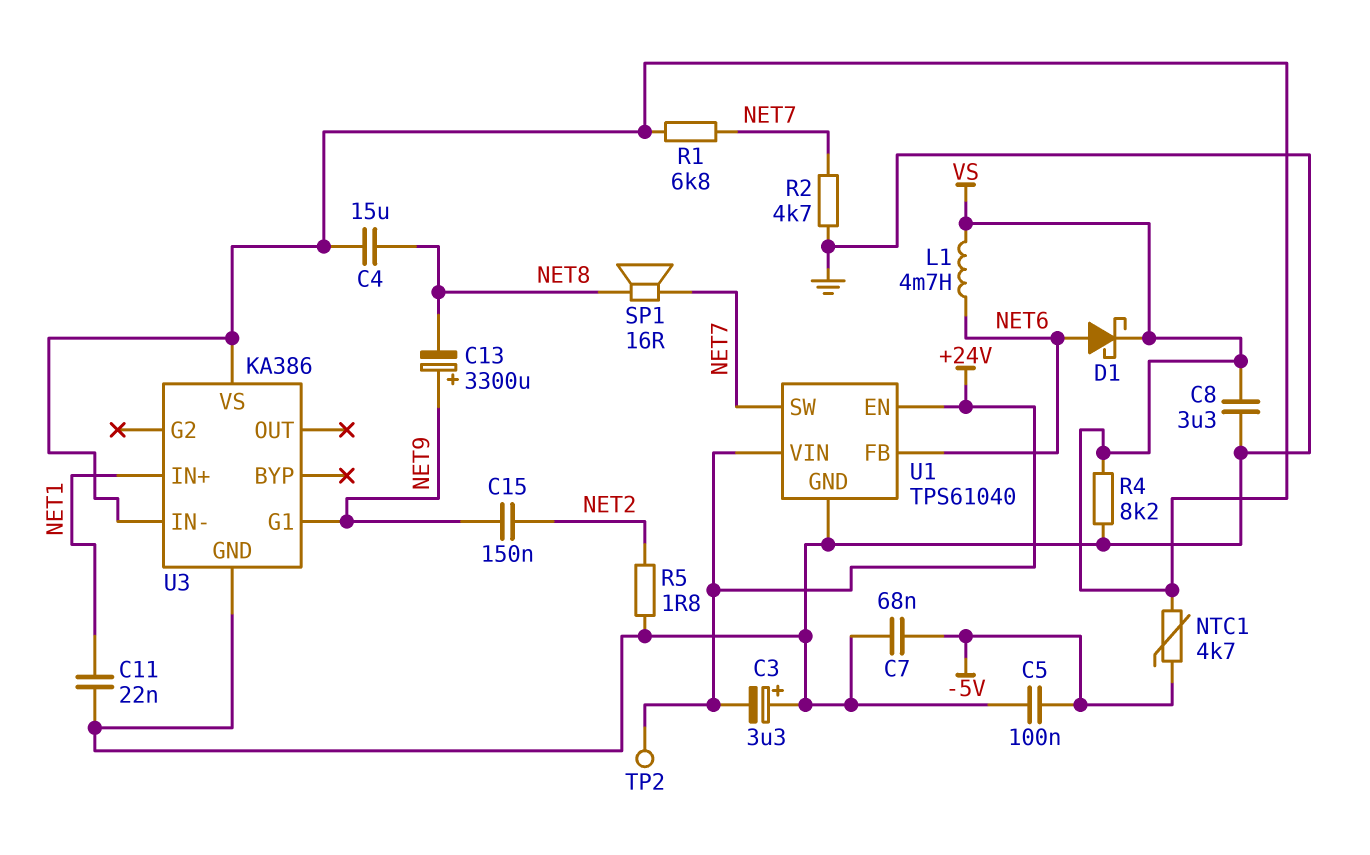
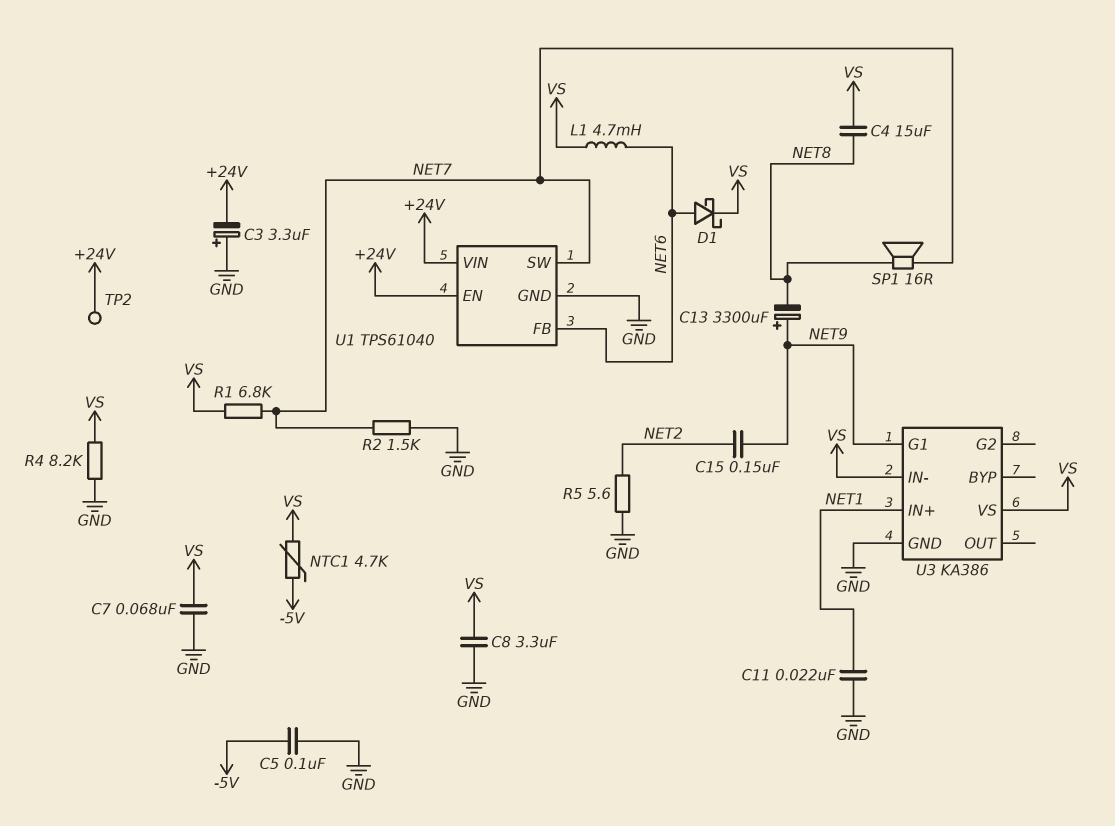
C7: 68nF (-5V, GND) -> 68nF (GND, VS)
R2: 4.7k (GND, NET7) -> 1.5k (GND, NET7)
R5: 1.8 (GND, NET2) -> 5.6 (GND, NET2)

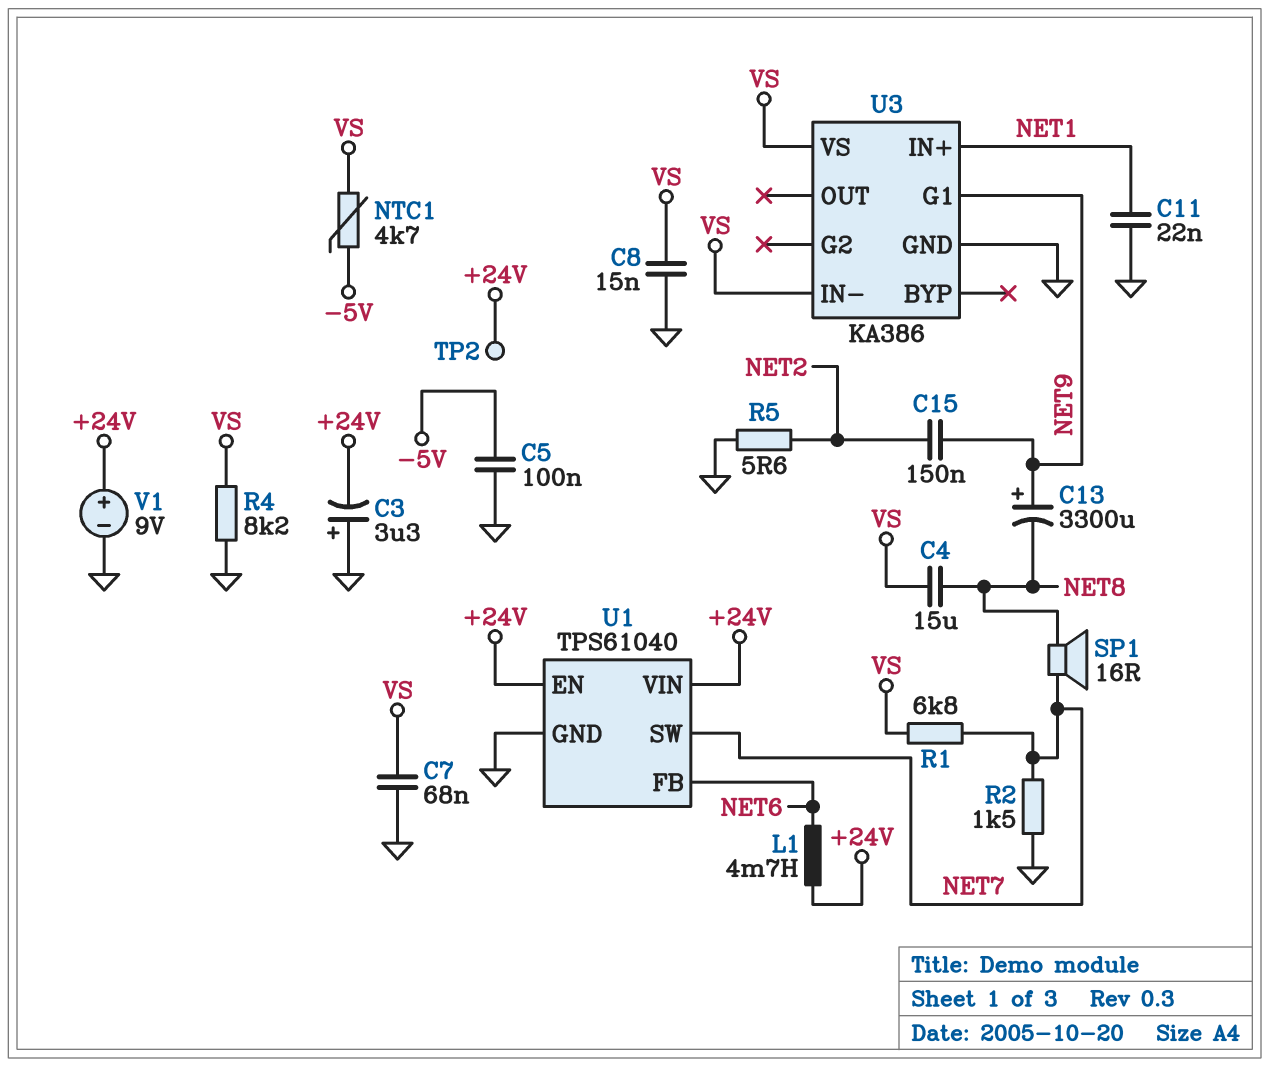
C8: 3.3uF (GND, VS) -> 15nF (GND, VS)
D1: schottky (A NET6, K VS) -> none
L1: 4.7mH (NET6, VS) -> 4.7mH (+24V, NET6)
V1: none -> 9V (plus +24V, minus GND)

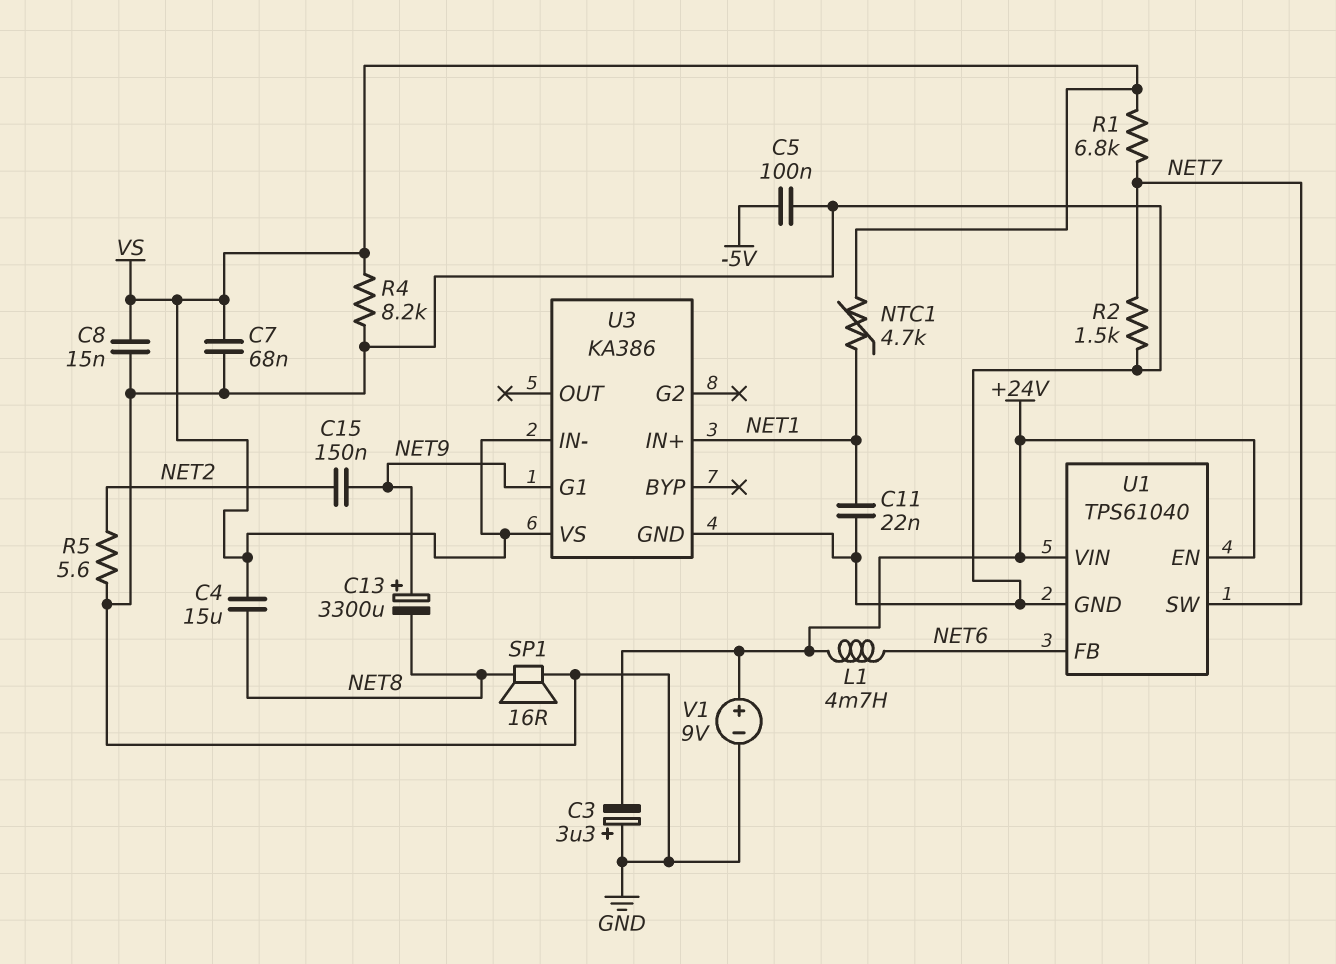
NTC1: 4.7k (-5V, VS) -> 4.7k (NET1, VS)
SP1: speaker 16R (NET7, NET8) -> speaker 16R (GND, NET8)
TP2: test point (+24V) -> none

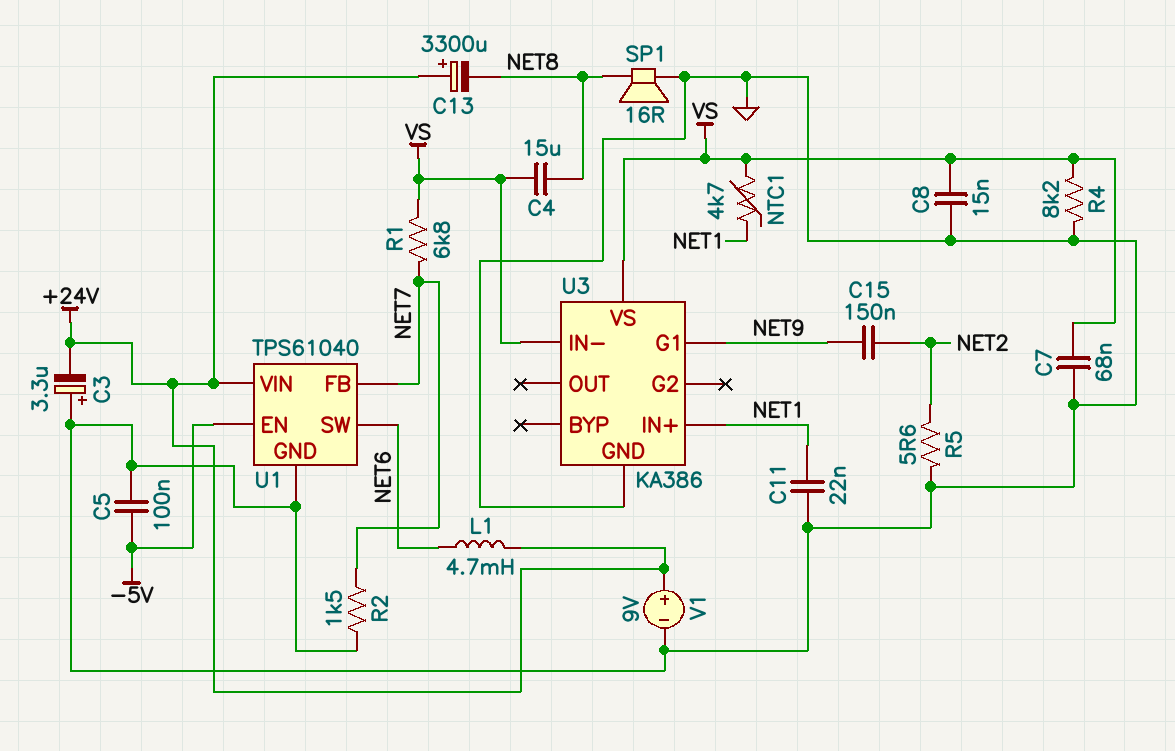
C13: 3300uF (plus NET9, minus NET8) -> 3300uF (plus +24V, minus NET8)
U1 pin EN: +24V -> -5V
U1 pin FB: NET6 -> NET7
U1 pin SW: NET7 -> NET6

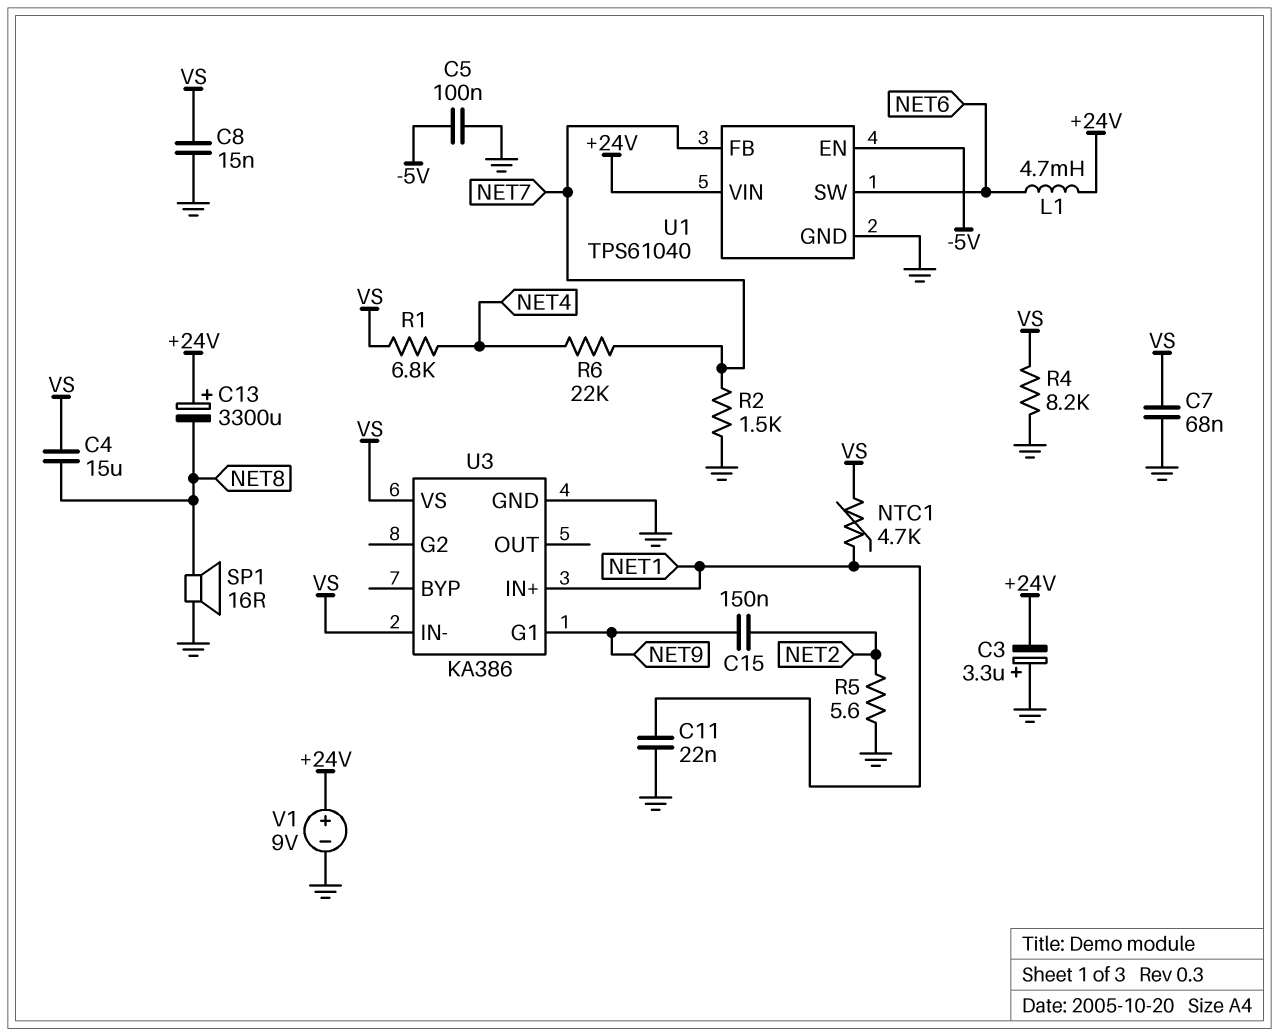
R1: 6.8k (NET7, VS) -> 6.8k (NET4, VS)
R6: none -> 22k (NET4, NET7)

